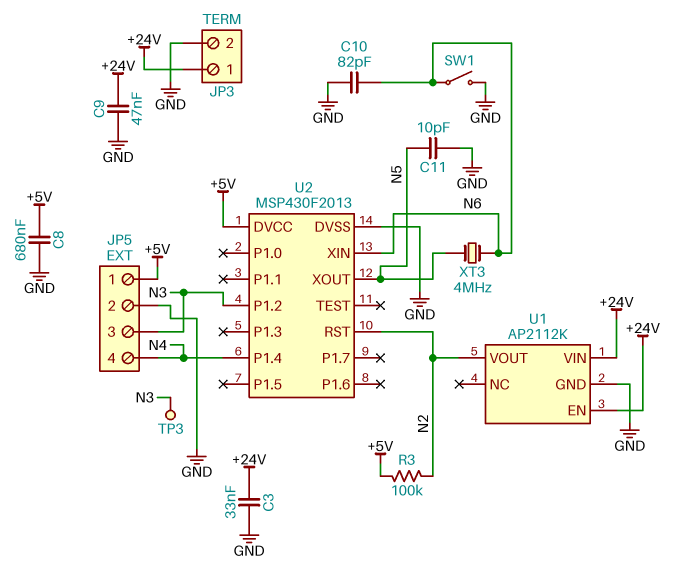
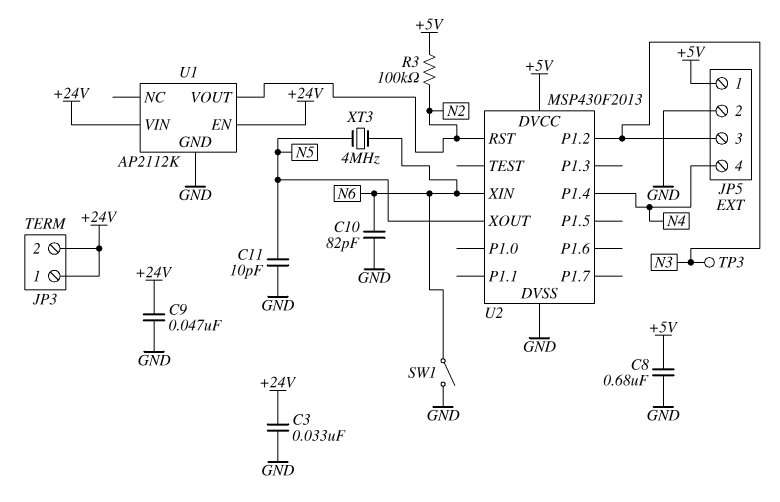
JP3 pin 2: GND -> +24V

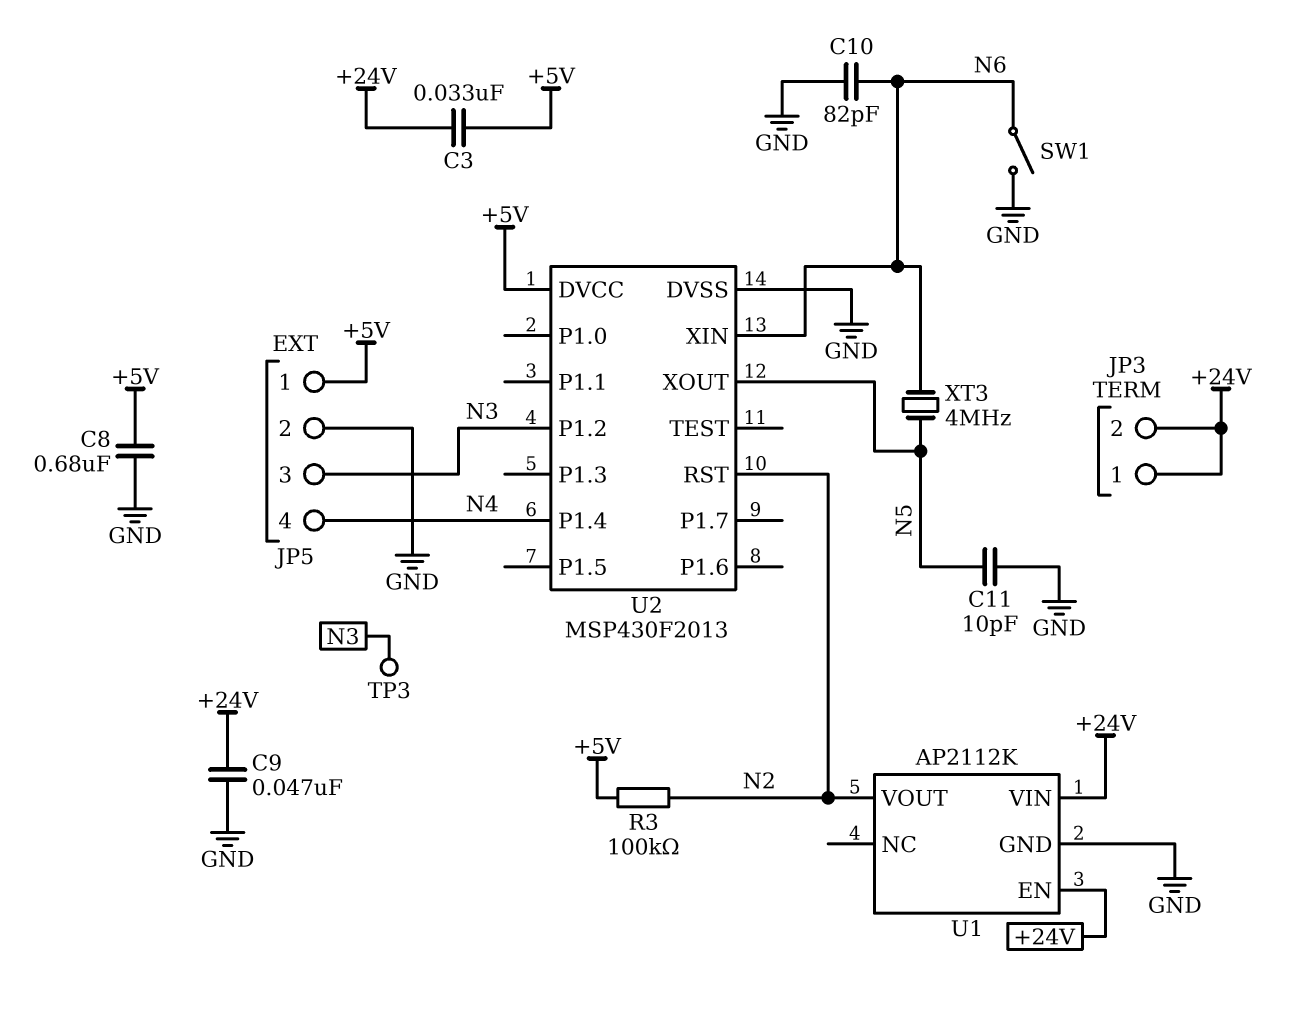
C3: 33nF (+24V, GND) -> 33nF (+5V, +24V)

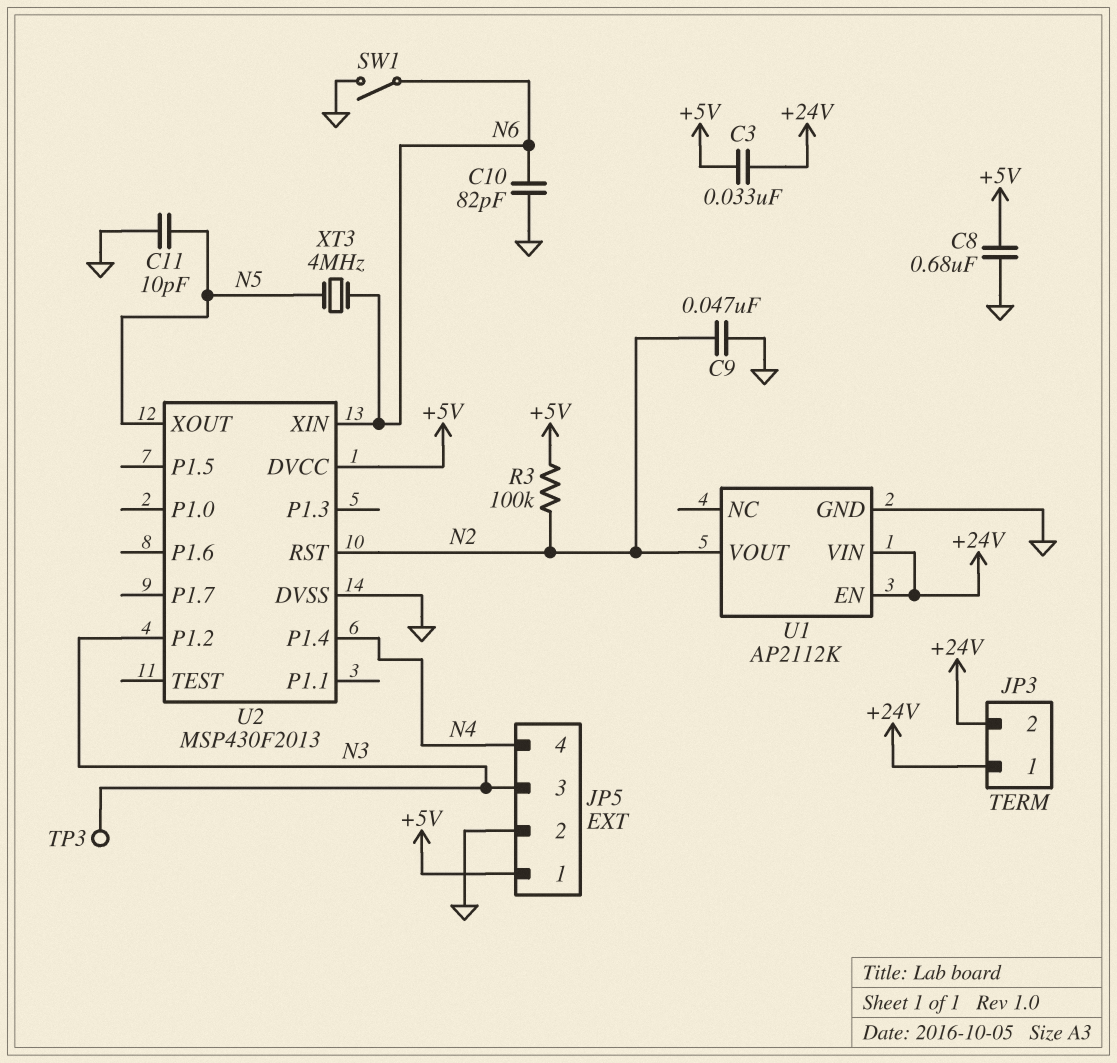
C9: 47nF (+24V, GND) -> 47nF (GND, N2)

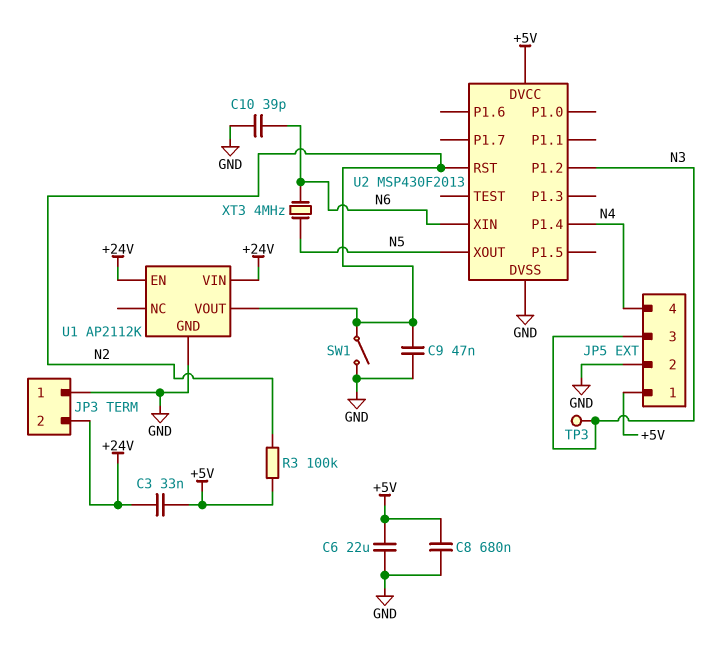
C6: none -> 22uF (+5V, GND)
C10: 82pF (GND, N6) -> 39pF (GND, N6)
C11: 10pF (GND, N5) -> none
JP3 pin 1: +24V -> GND
SW1: switch (GND, N6) -> switch (GND, N2)

